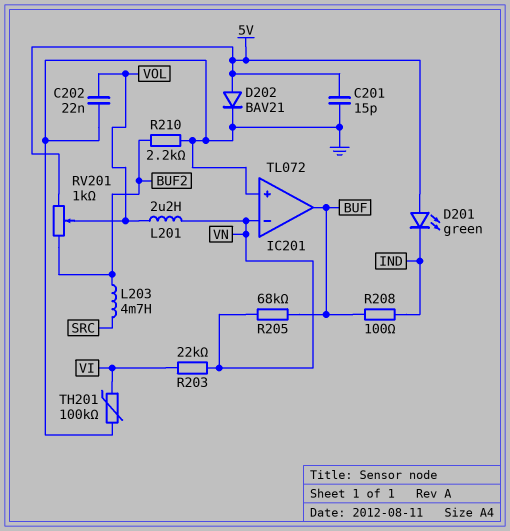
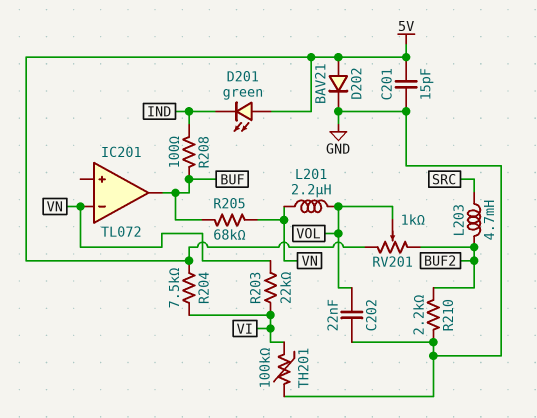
IC201 pin in+: GND -> none
R204: none -> 7.5k (5V, VI)

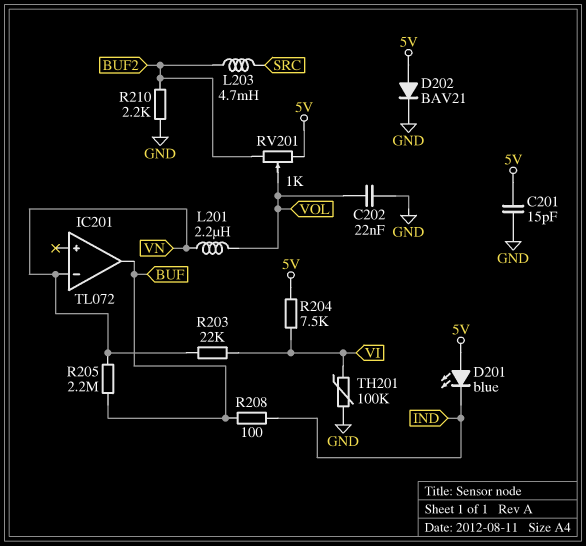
D201: LED green (A 5V, K IND) -> LED blue (A 5V, K IND)
R205: 68k (BUF, VN) -> 2.2M (BUF, VN)

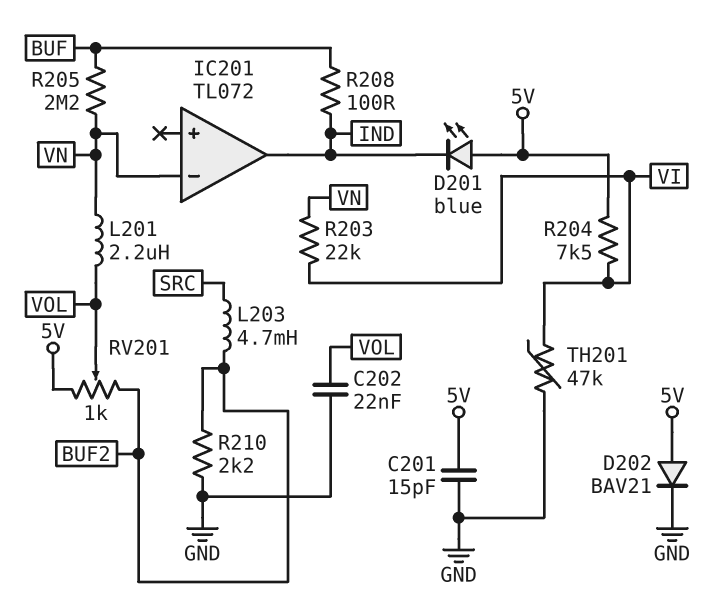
IC201 pin out: BUF -> IND
TH201: 100k (GND, VI) -> 47k (GND, VI)

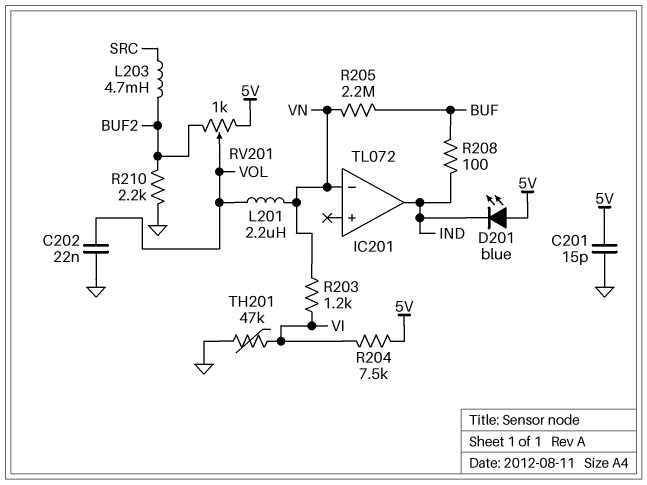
D202: diode BAV21 (A 5V, K GND) -> none
R203: 22k (VI, VN) -> 1.2k (VI, VN)

